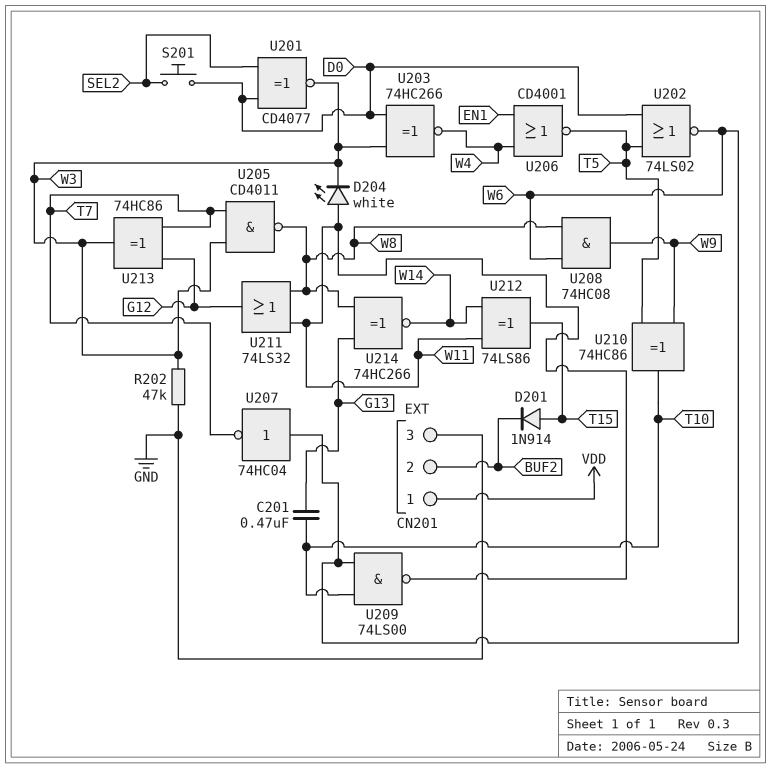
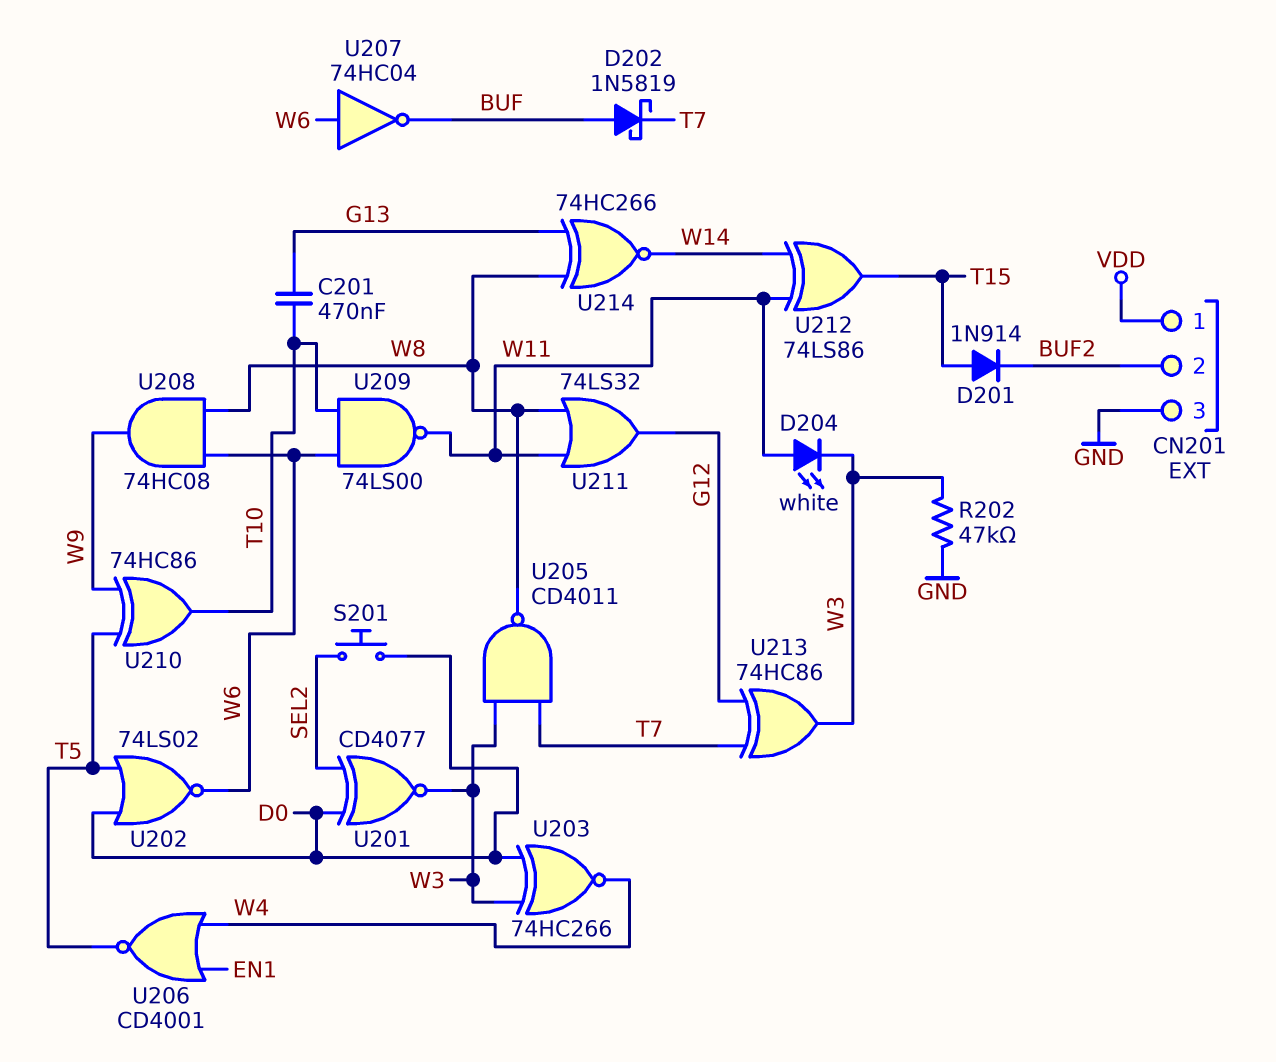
D202: none -> schottky 1N5819 (A BUF, K T7)
U207: NOT 74HC04 (in W6, out T7) -> NOT 74HC04 (in W6, out BUF)

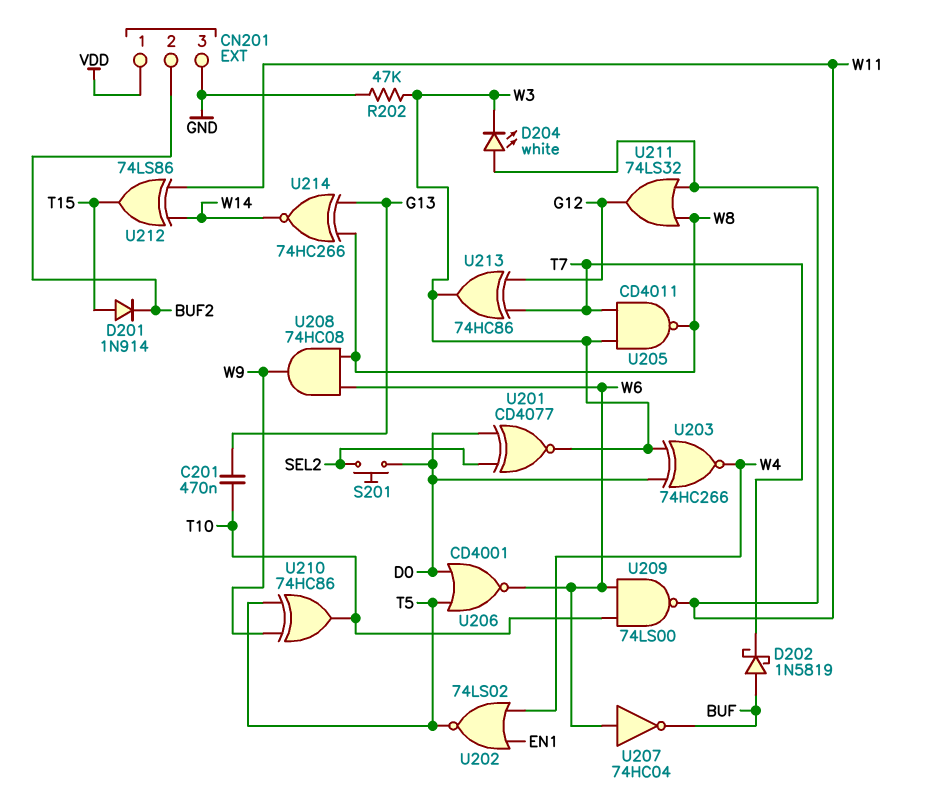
U202: NOR 74LS02 (in D0, in T5, out W6) -> NOR 74LS02 (in EN1, in W4, out T5)
U206: NOR CD4001 (in EN1, in W4, out T5) -> NOR CD4001 (in D0, in T5, out W6)

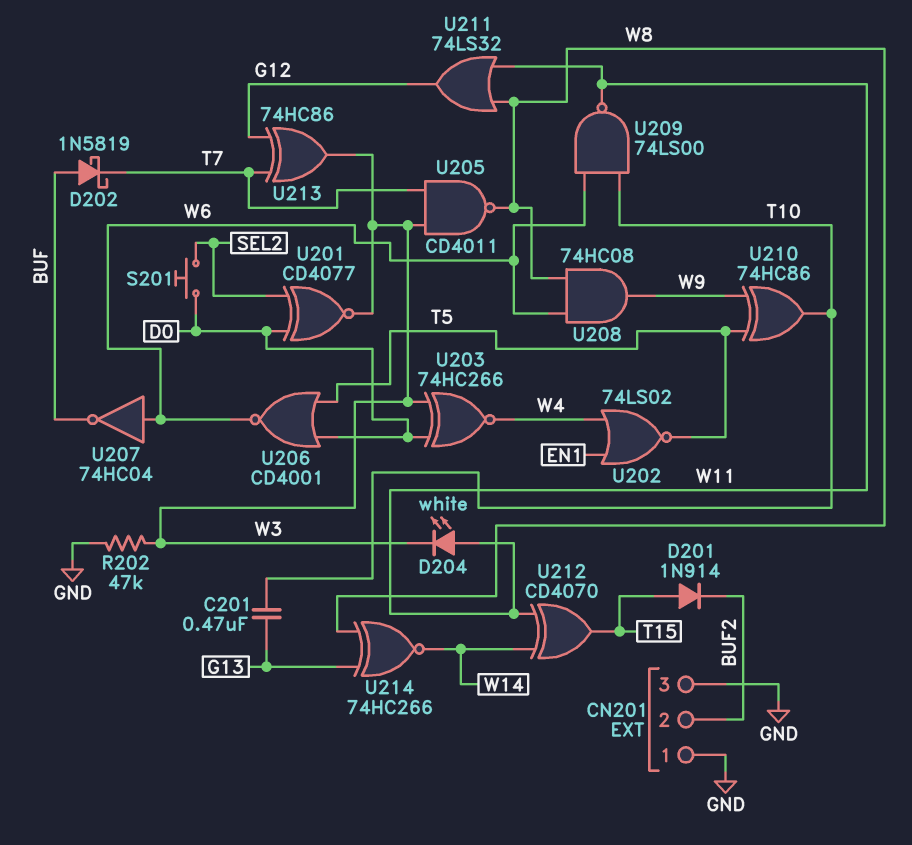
CN201 pin 1: VDD -> GND
U212: XOR 74LS86 (in W11, in W14, out T15) -> XOR CD4070 (in W11, in W14, out T15)

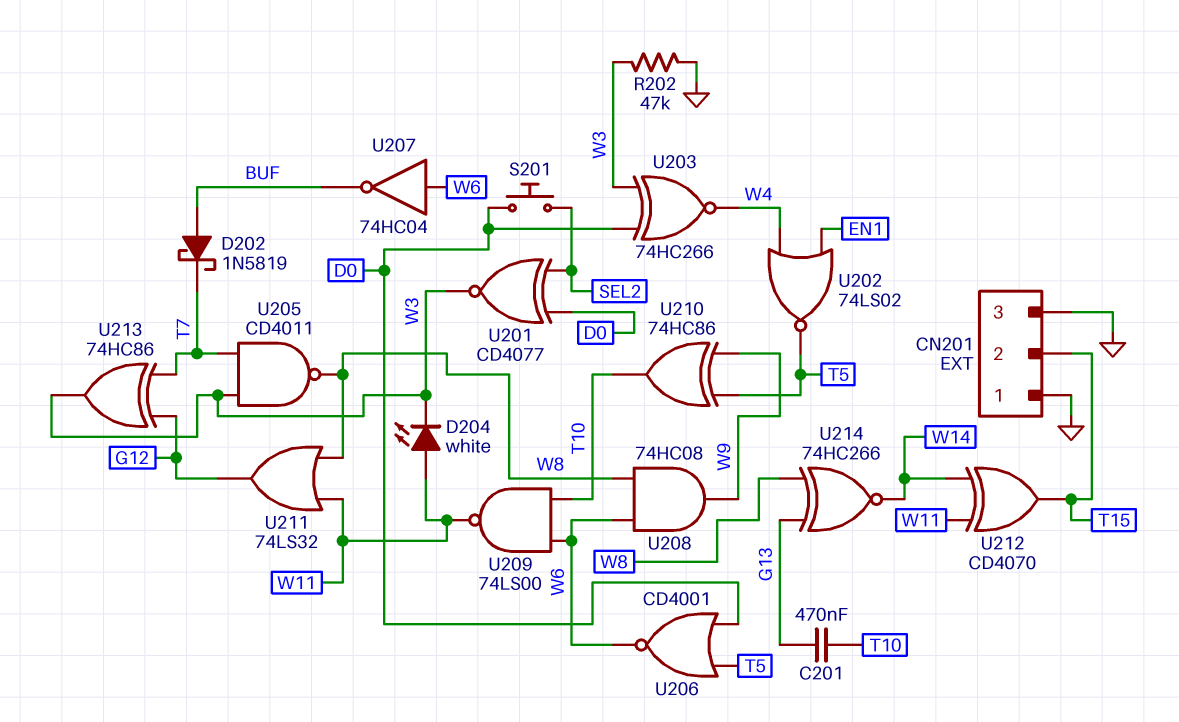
CN201 pin 2: BUF2 -> T15
D201: diode 1N914 (A T15, K BUF2) -> none

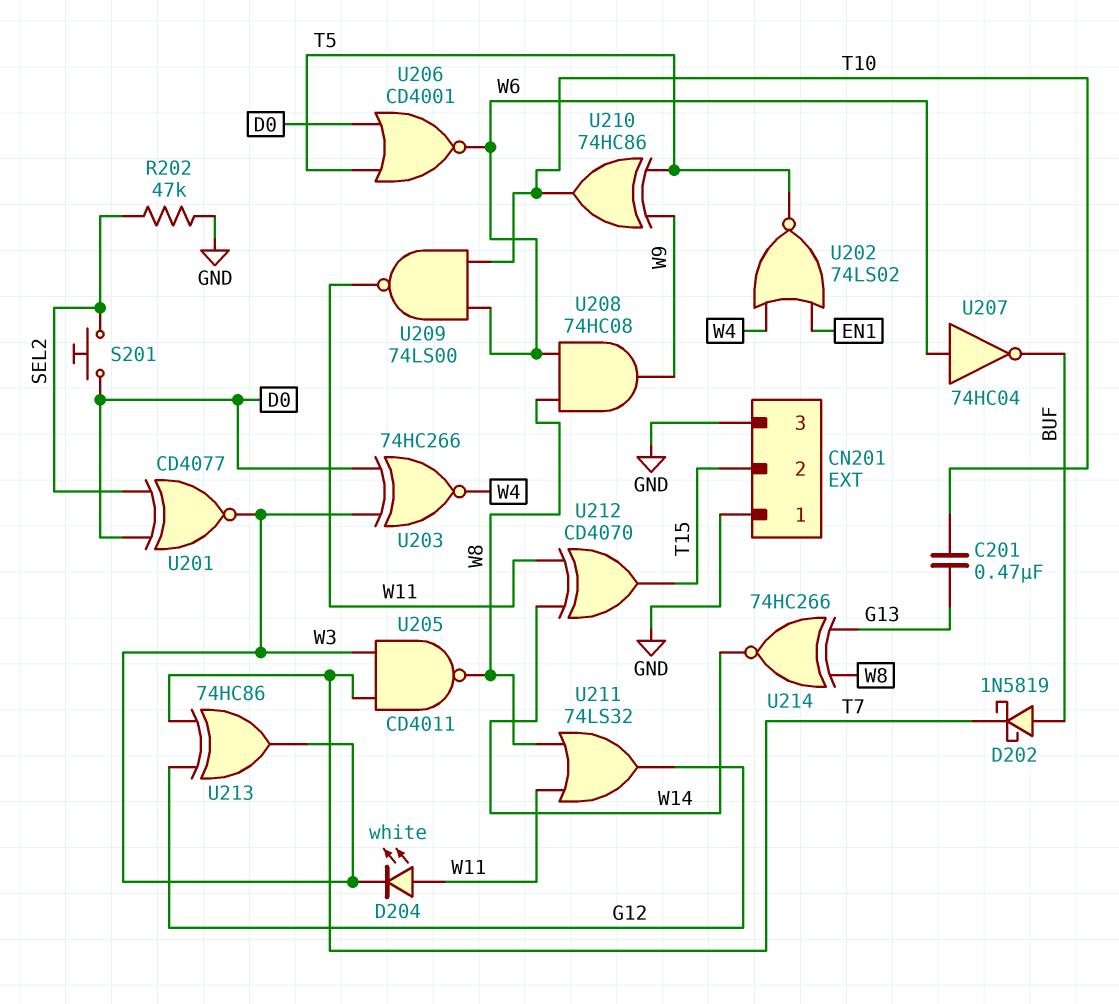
R202: 47k (GND, W3) -> 47k (GND, SEL2)

